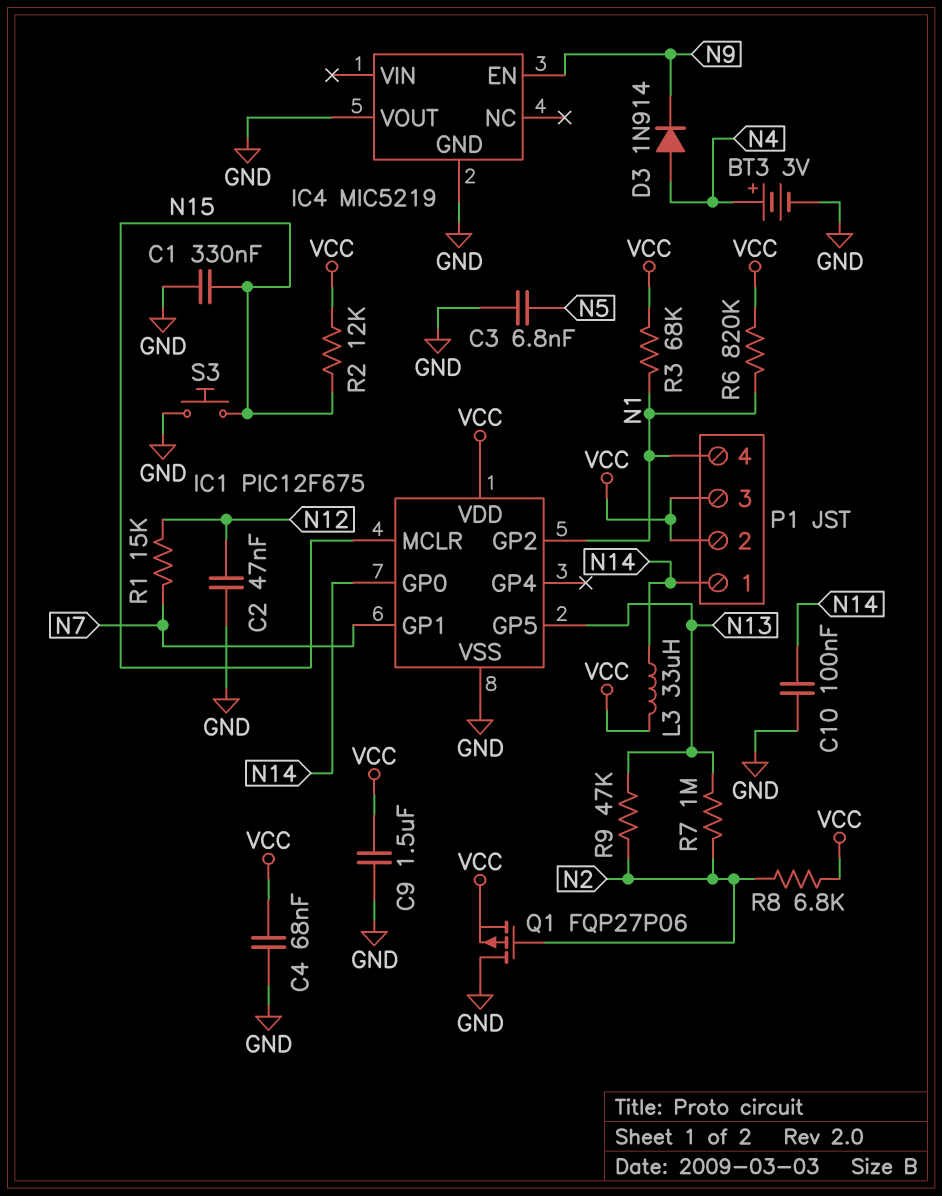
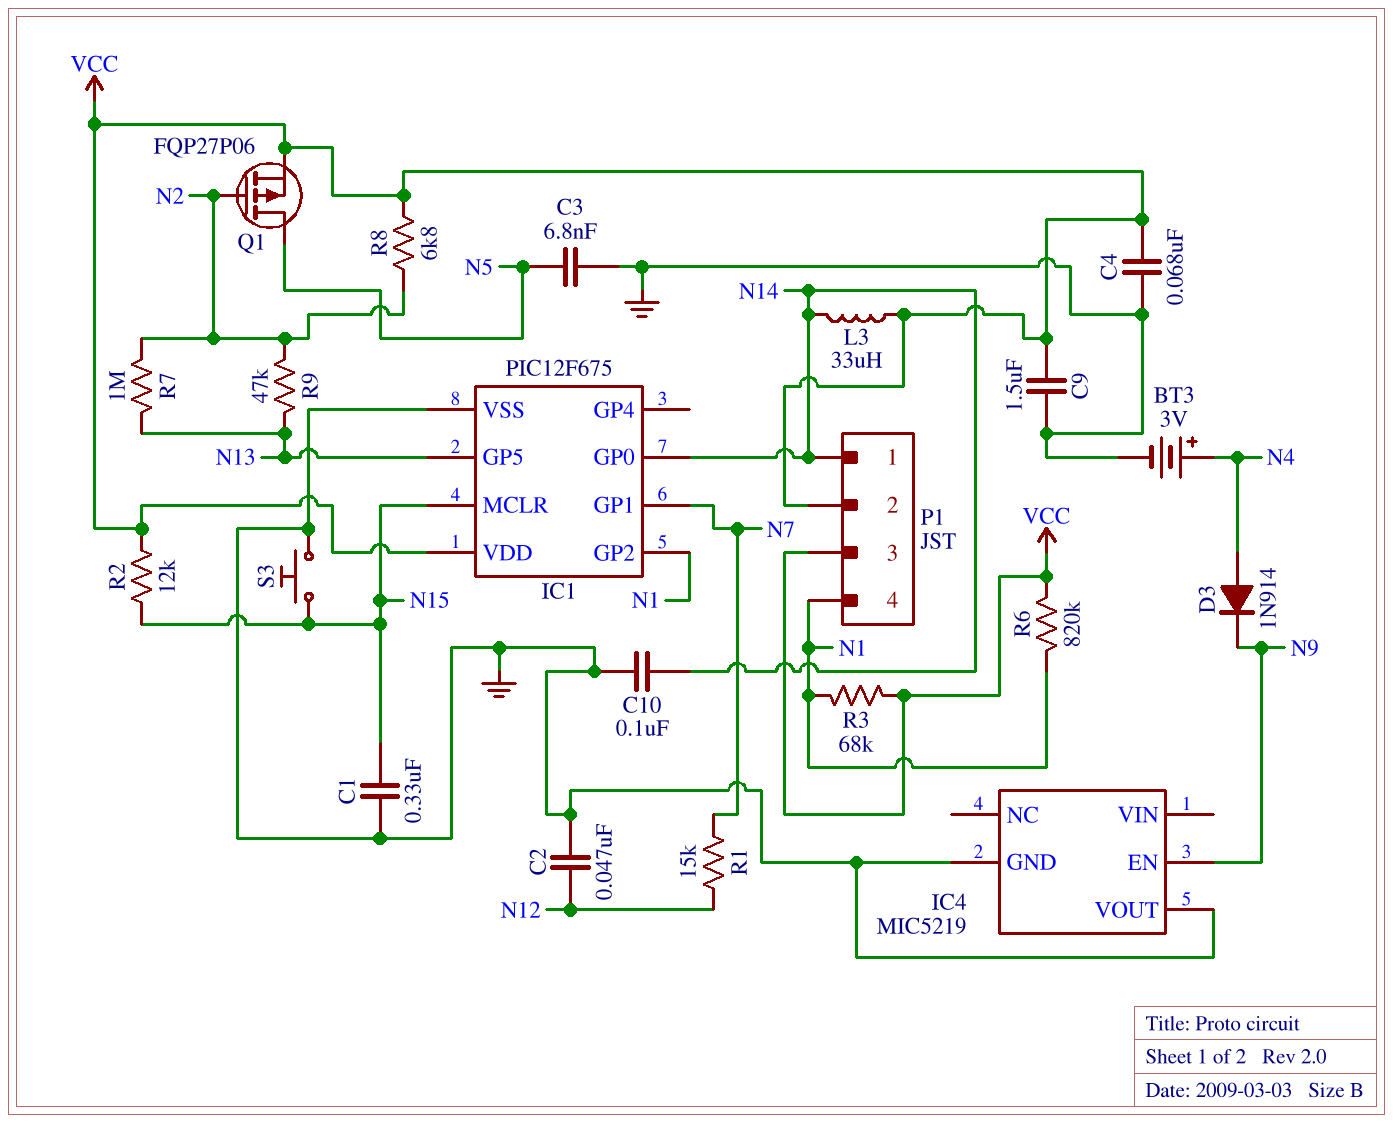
Q1: PMOS FQP27P06 (G N2, D GND, S VCC) -> PMOS FQP27P06 (G N2, D N5, S VCC)

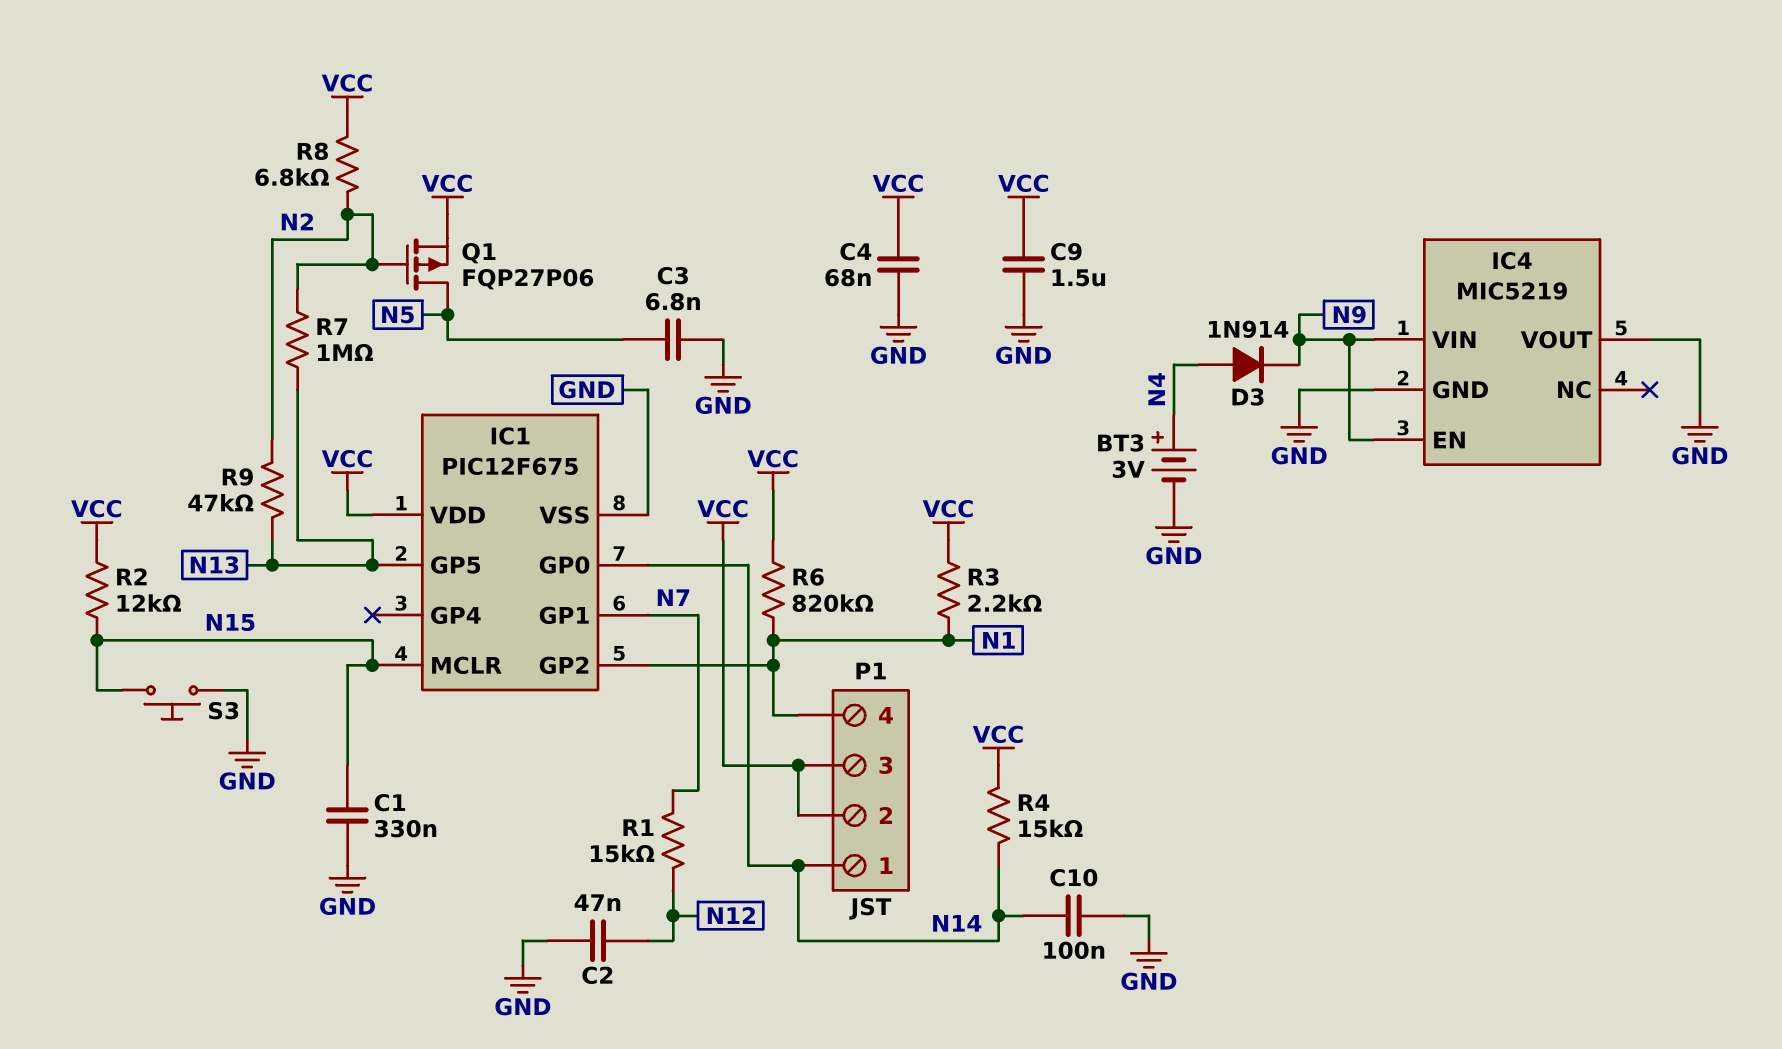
IC4 pin VIN: none -> N9
L3: 33uH (N14, VCC) -> none
R3: 68k (N1, VCC) -> 2.2k (N1, VCC)
R4: none -> 15k (N14, VCC)

